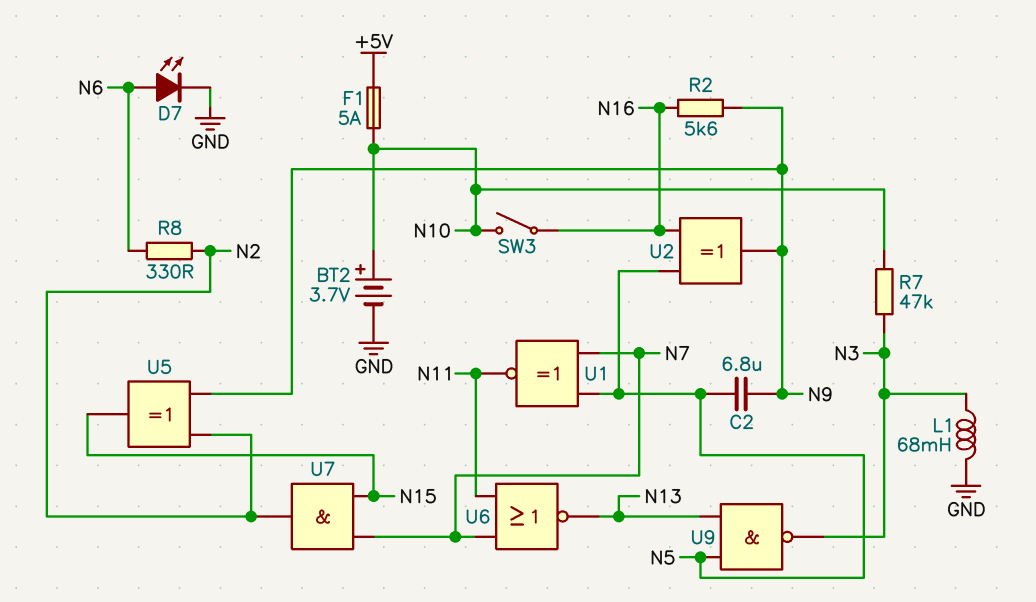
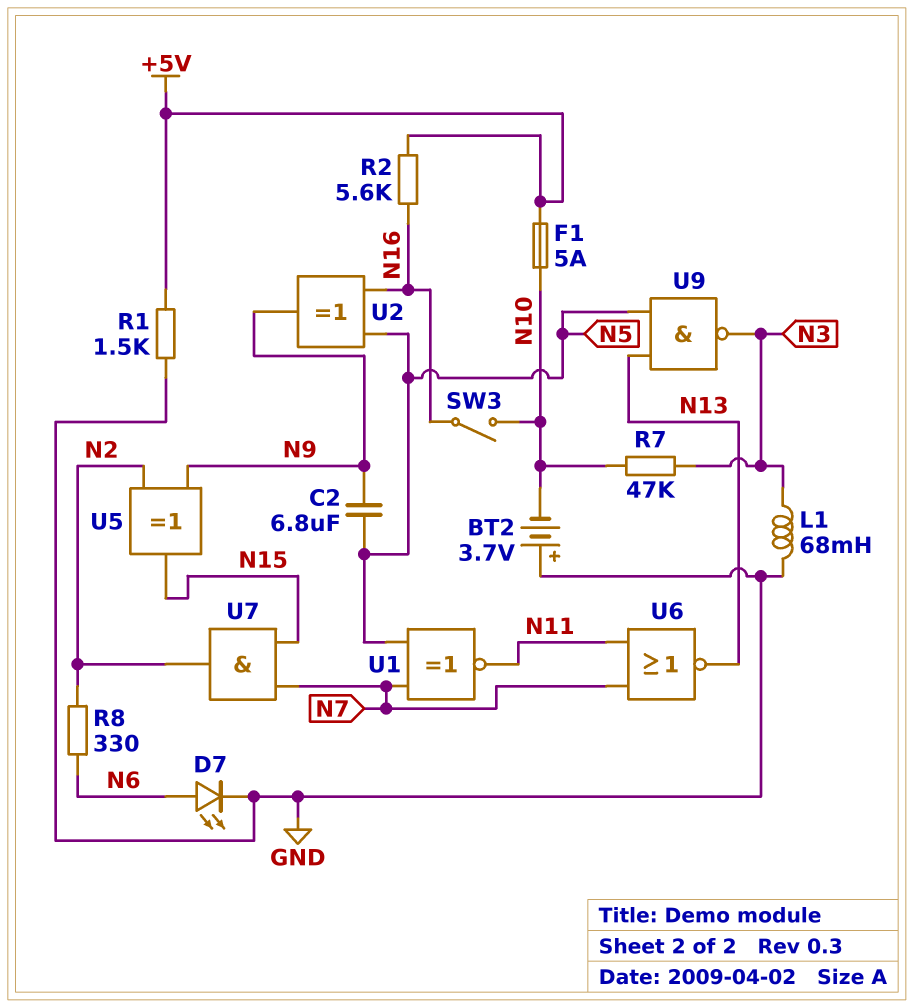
BT2: 3.7V (plus N10, minus GND) -> 3.7V (plus GND, minus N10)
R1: none -> 1.5k (+5V, GND)
R2: 5.6k (N9, N16) -> 5.6k (+5V, N16)

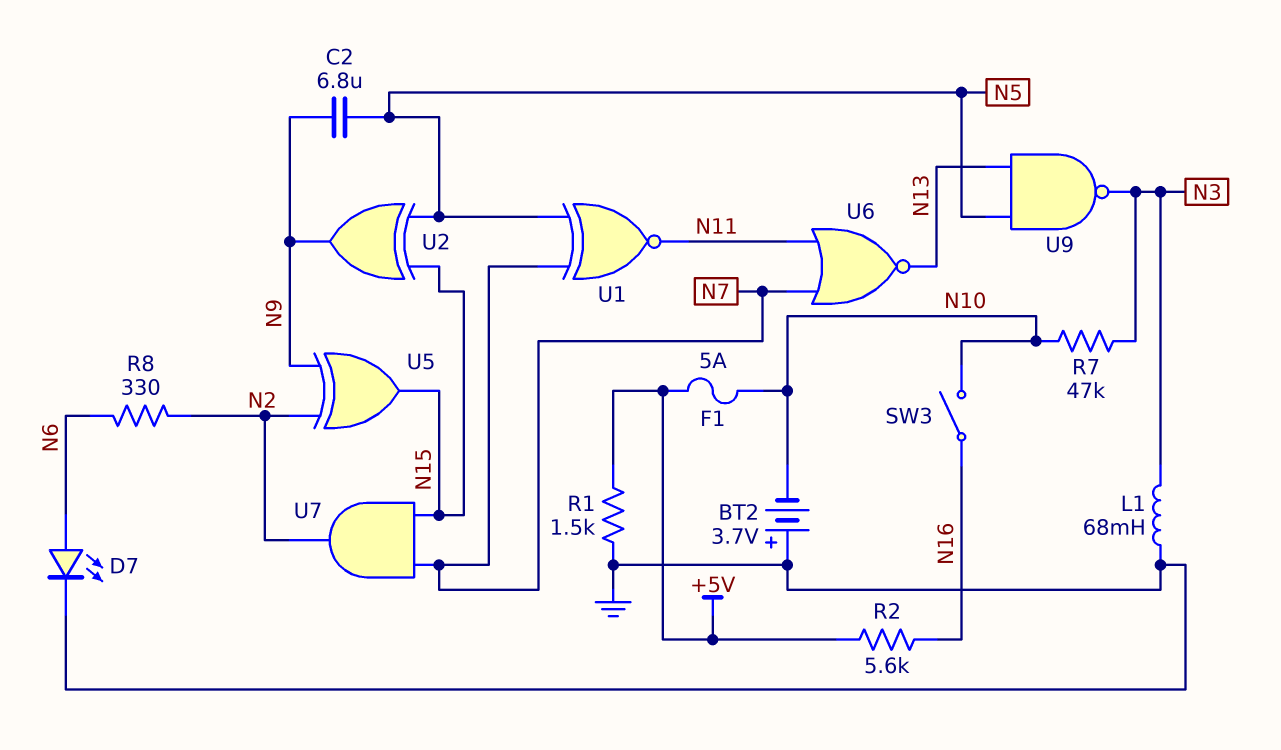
U2: XOR (in N5, in N16, out N9) -> XOR (in N5, in N15, out N9)

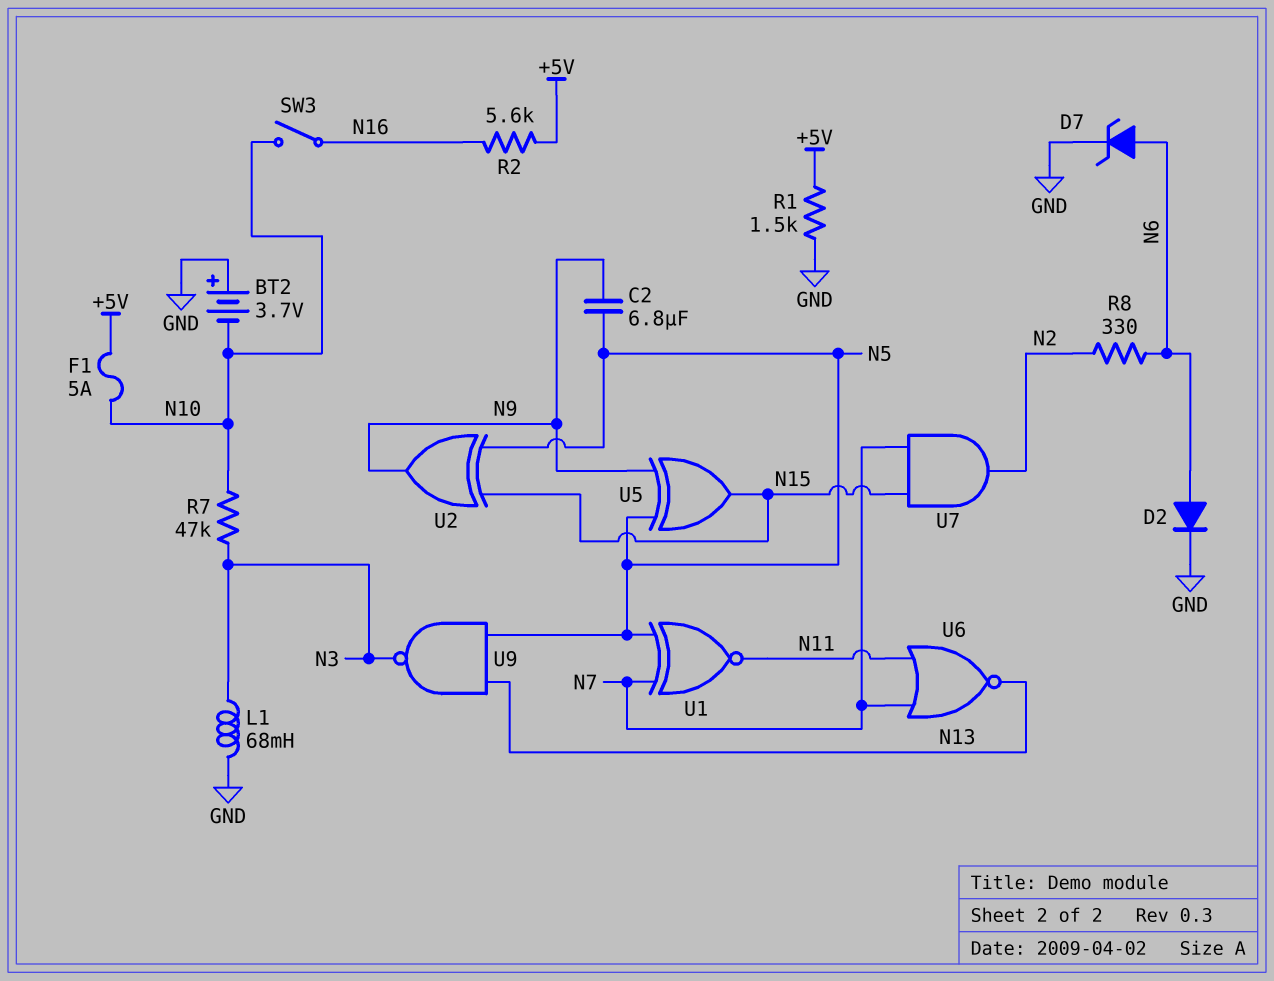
D2: none -> diode (A N6, K GND)
D7: LED (A N6, K GND) -> zener (A N6, K GND)
U5: XOR (in N2, in N9, out N15) -> XOR (in N5, in N9, out N15)

